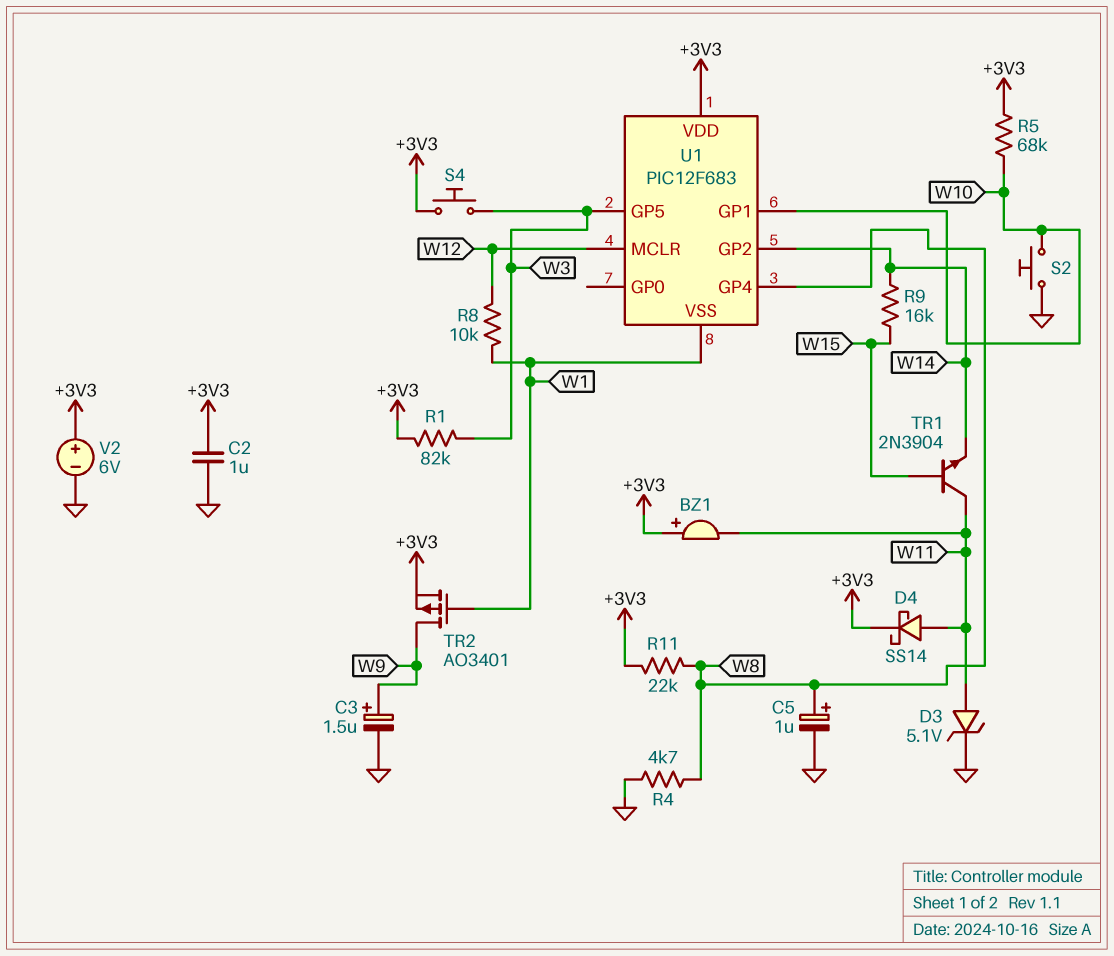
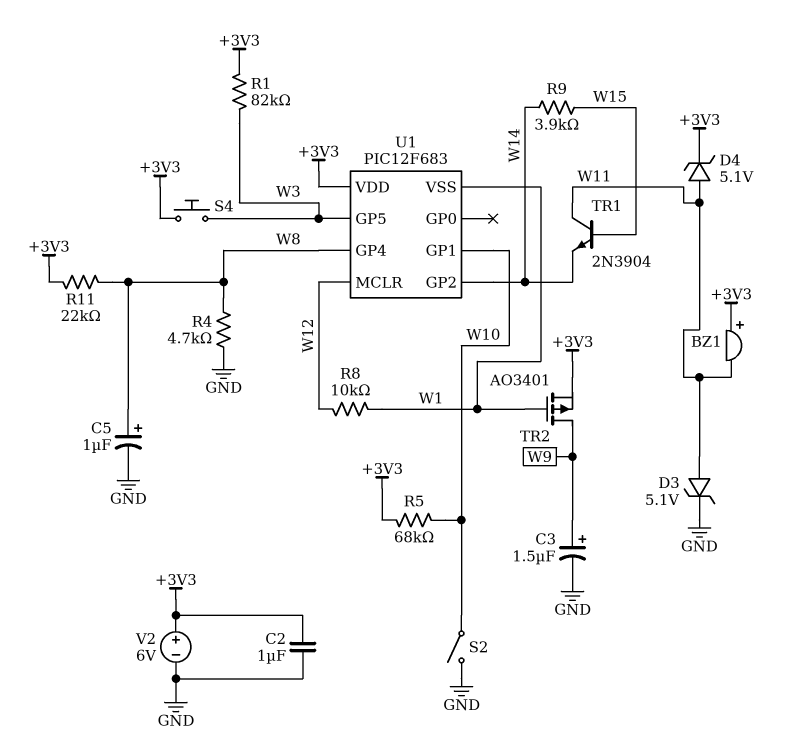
D4: schottky SS14 (A W11, K +3V3) -> zener 5.1V (A W11, K +3V3)
R9: 16k (W14, W15) -> 3.9k (W14, W15)
S2: button (GND, W10) -> switch (GND, W10)

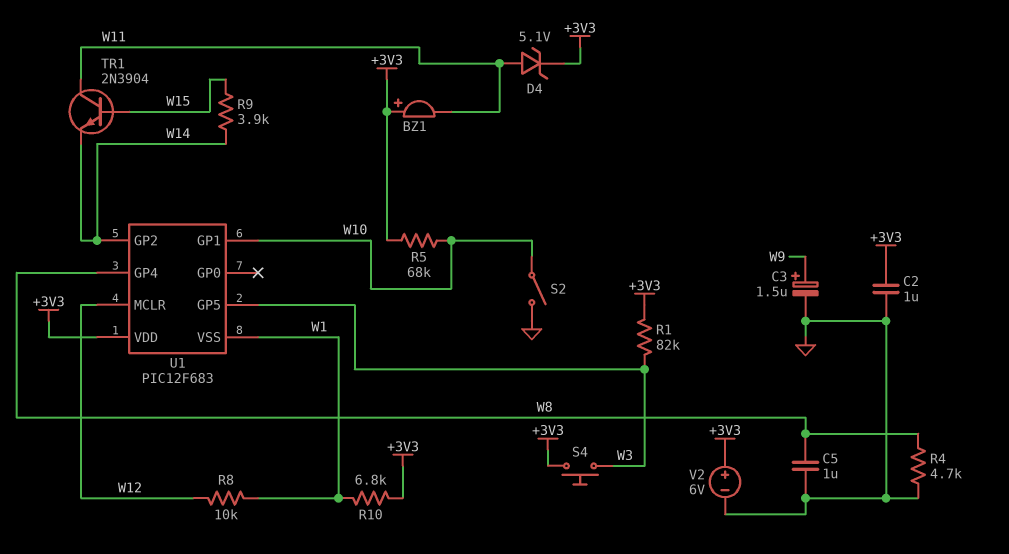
C5: 1uF (plus W8, minus GND) -> 1uF (GND, W8)
D3: zener 5.1V (A W11, K GND) -> none
R10: none -> 6.8k (+3V3, W1)
R11: 22k (+3V3, W8) -> none
TR2: PMOS AO3401 (G W1, D W9, S +3V3) -> none

